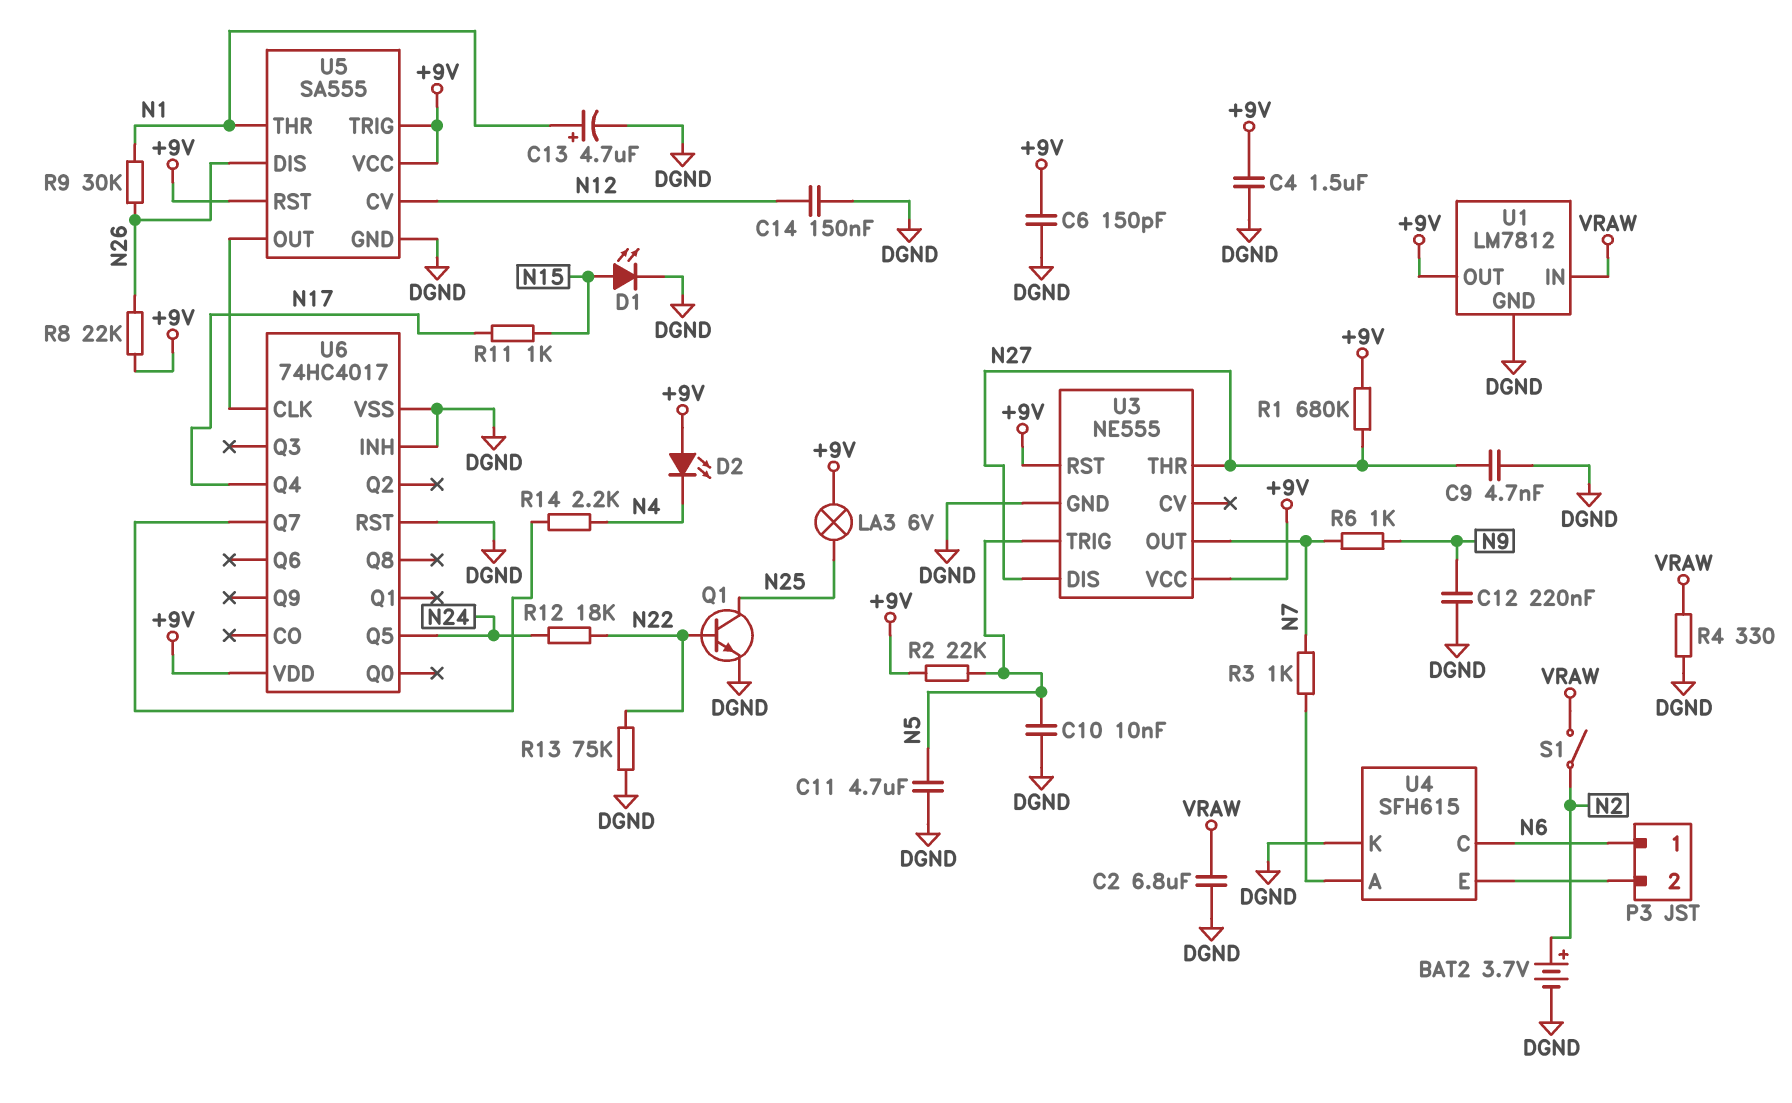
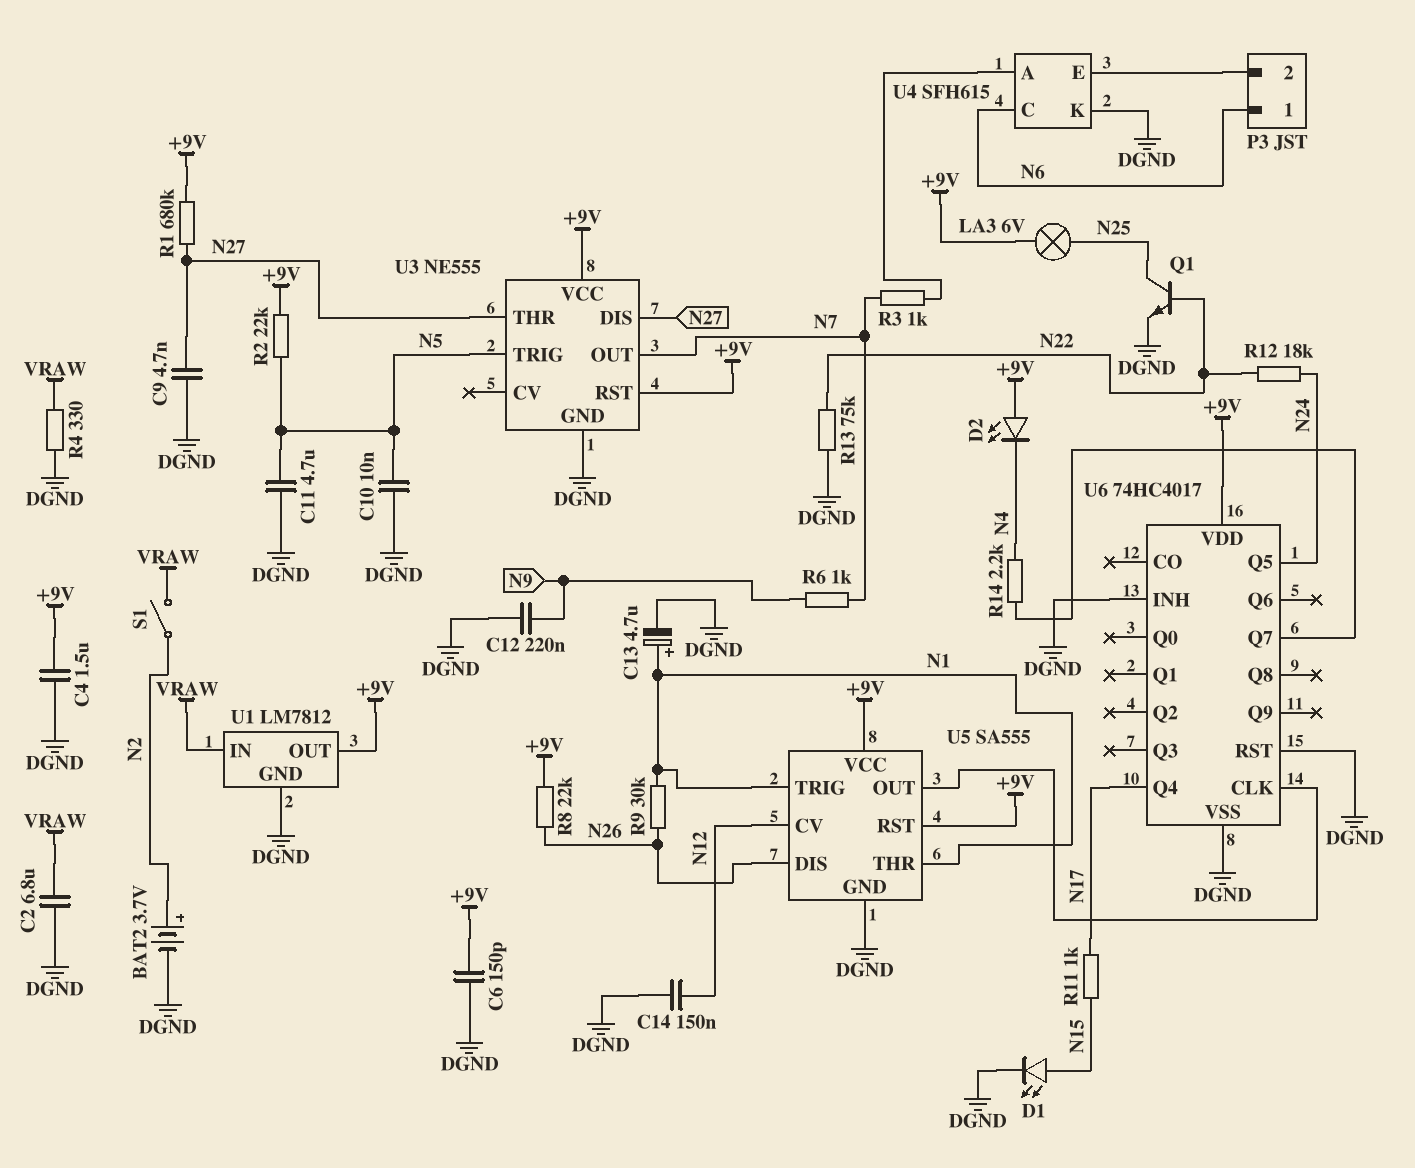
U5 pin TRIG: +9V -> N1

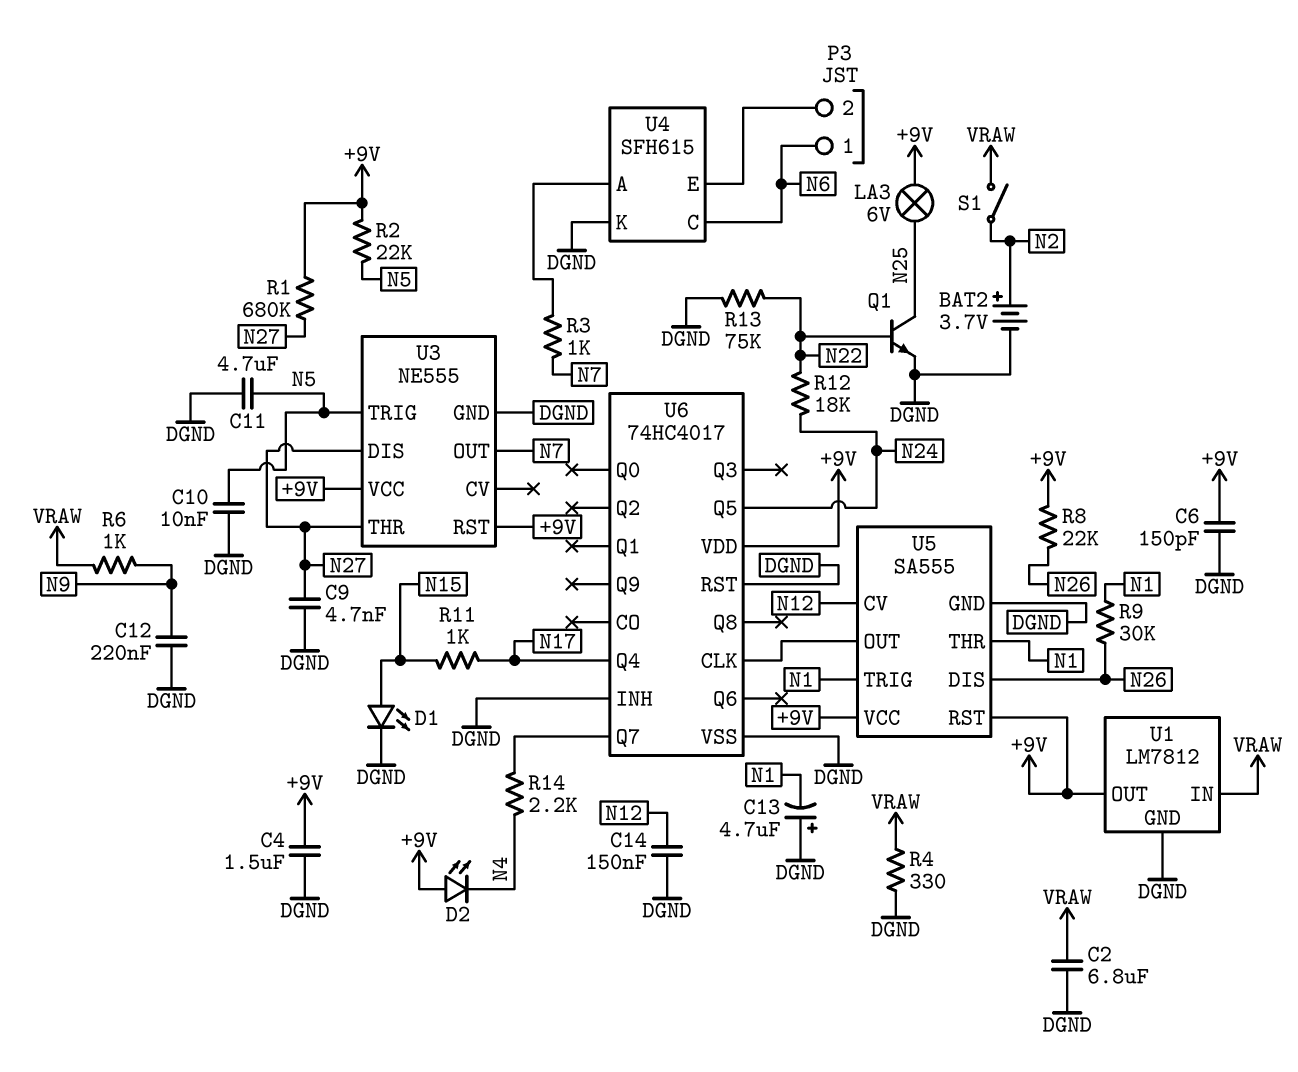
C13: 4.7uF (plus N1, minus DGND) -> 4.7uF (plus DGND, minus N1)
R6: 1k (N7, N9) -> 1k (N9, VRAW)

